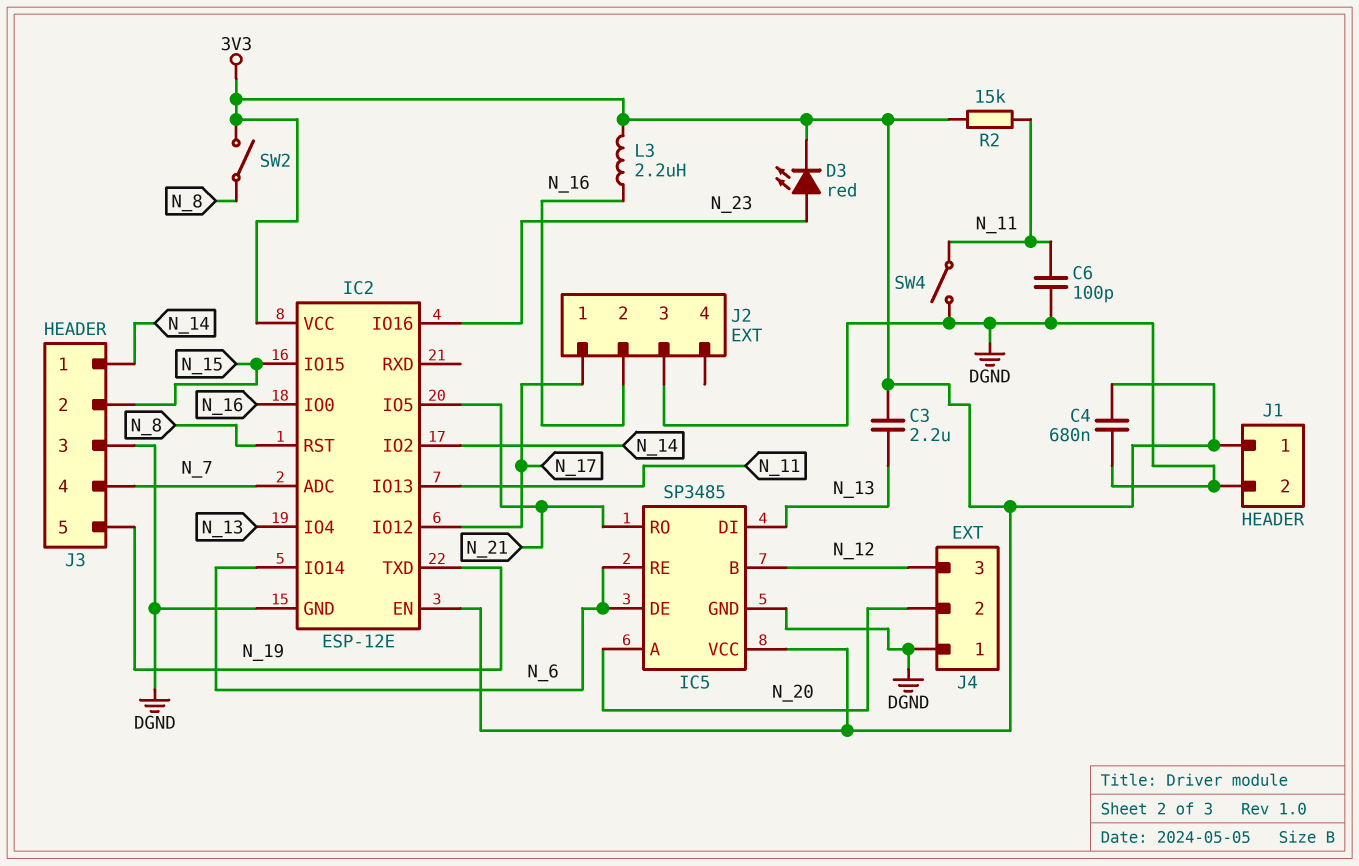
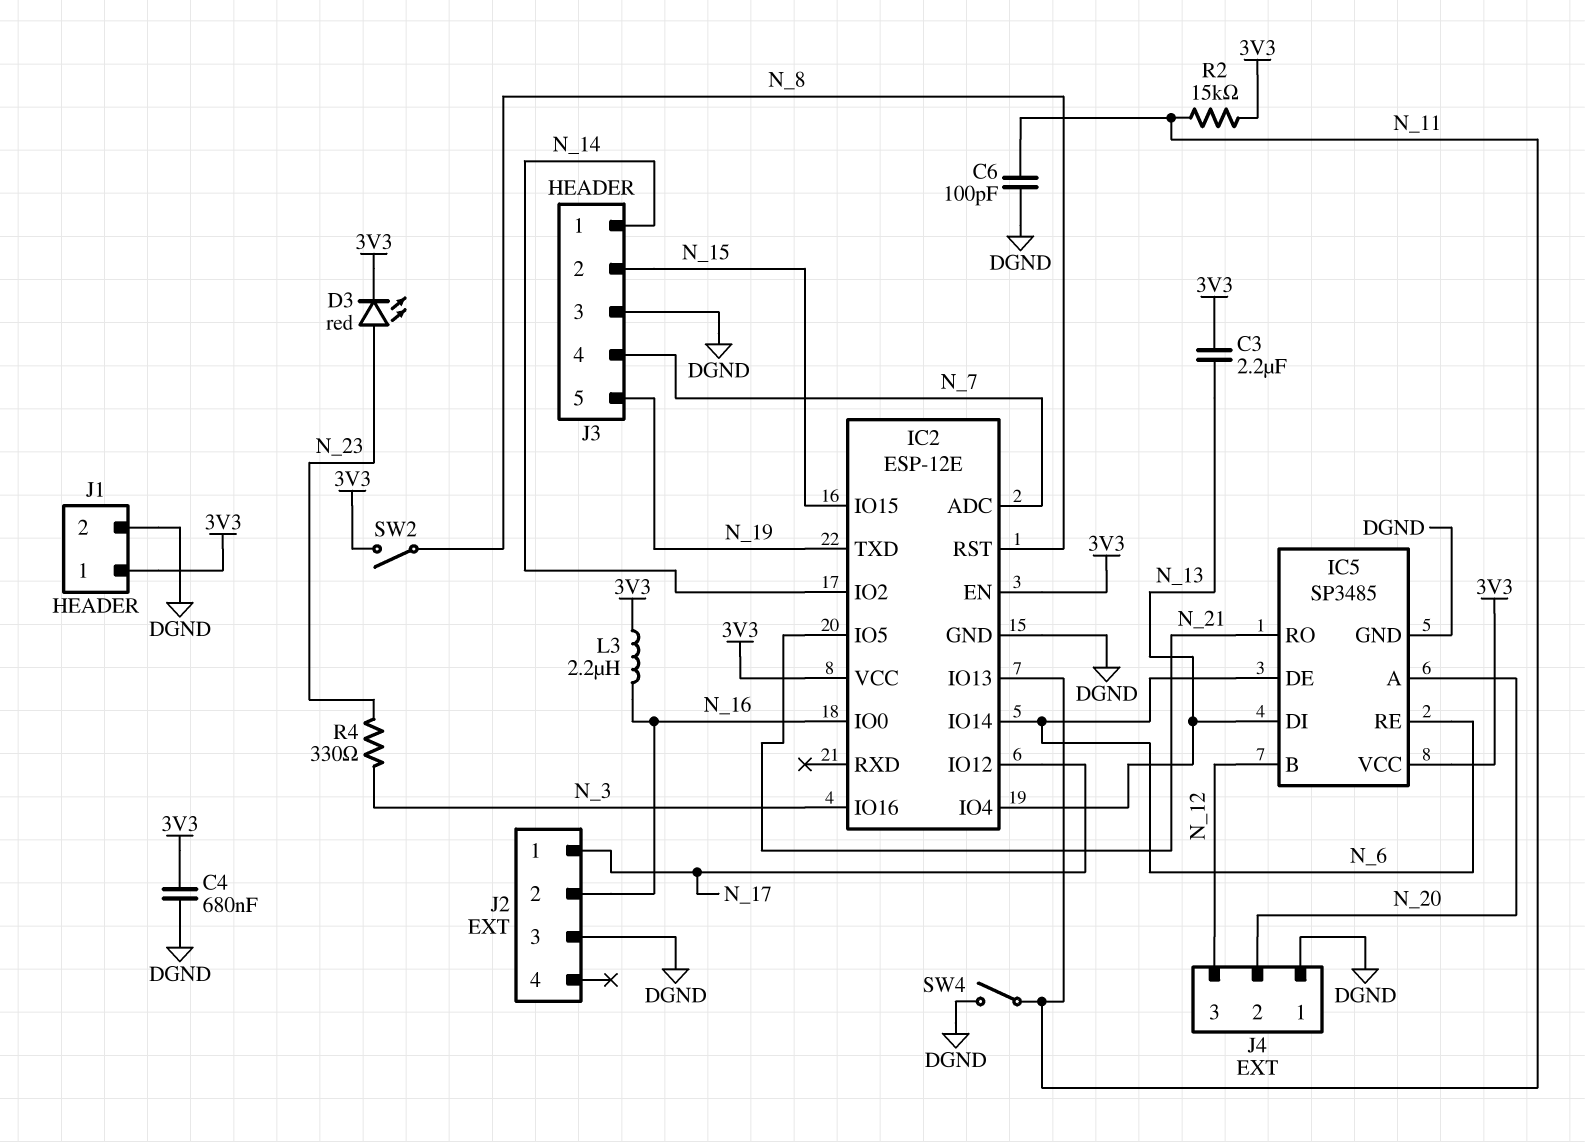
IC2 pin IO16: N_23 -> N_3
R4: none -> 330 (N_3, N_23)

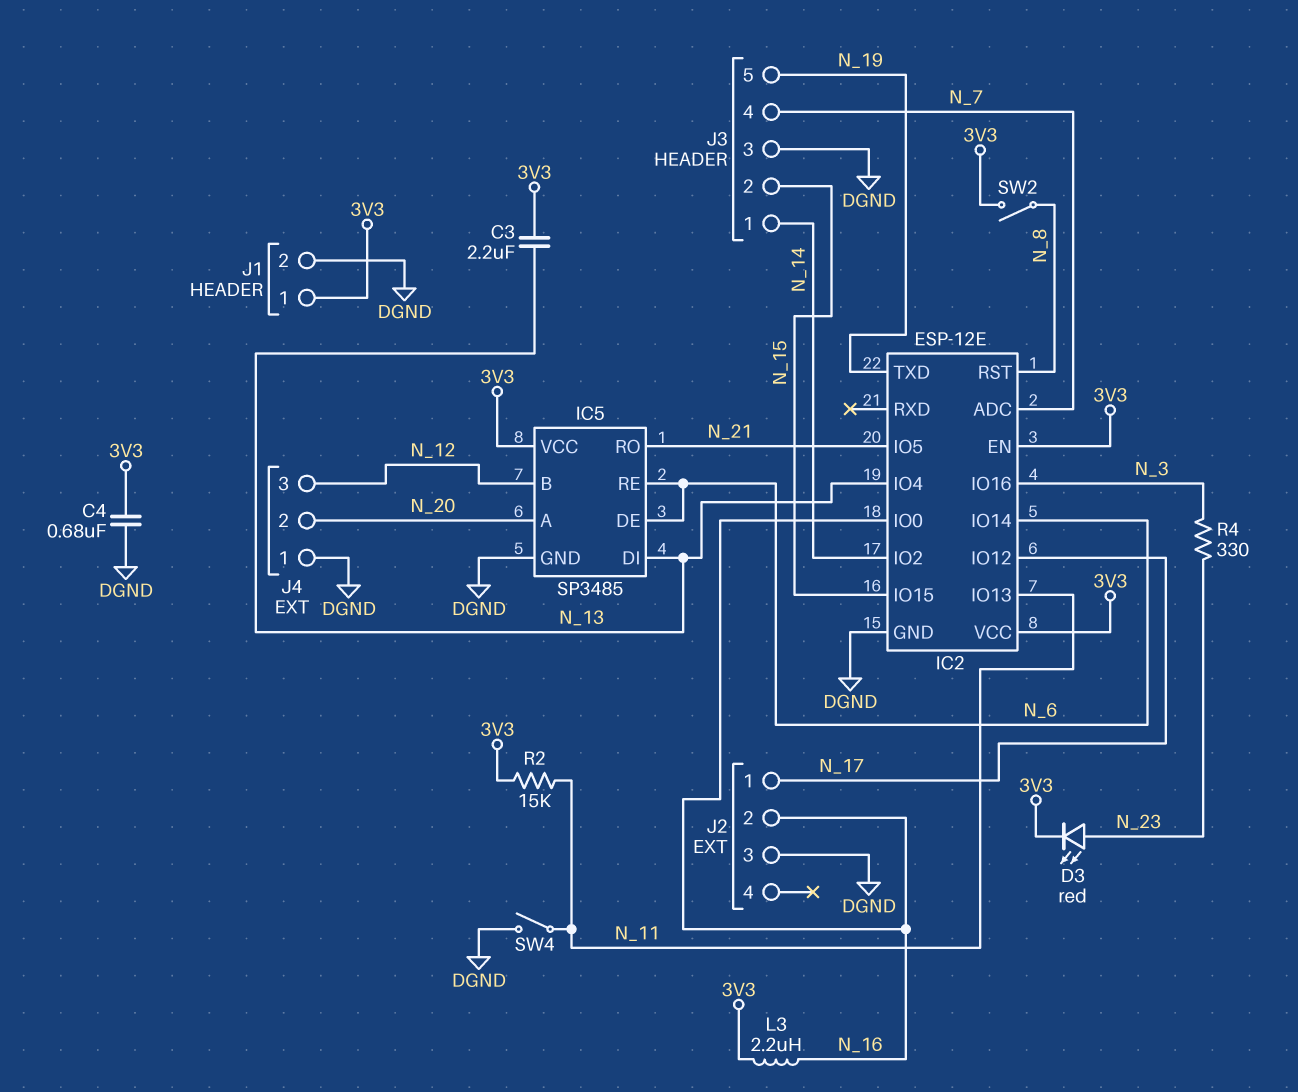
C6: 100pF (DGND, N_11) -> none

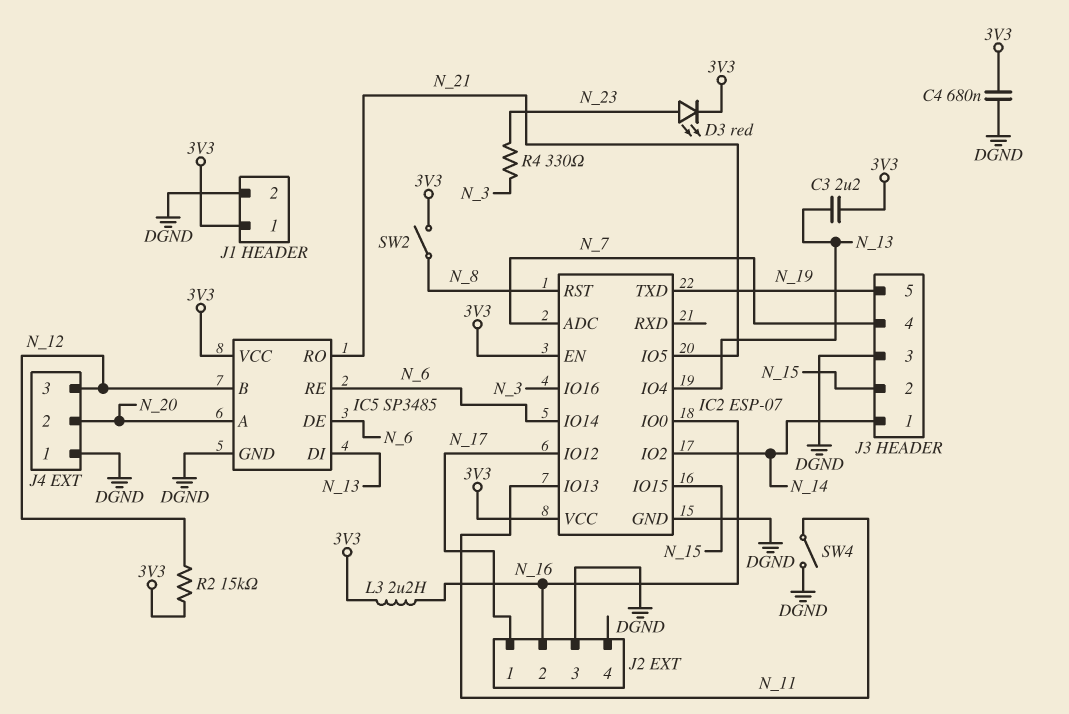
IC2: ESP-12E -> ESP-07
R2: 15k (3V3, N_11) -> 15k (3V3, N_12)

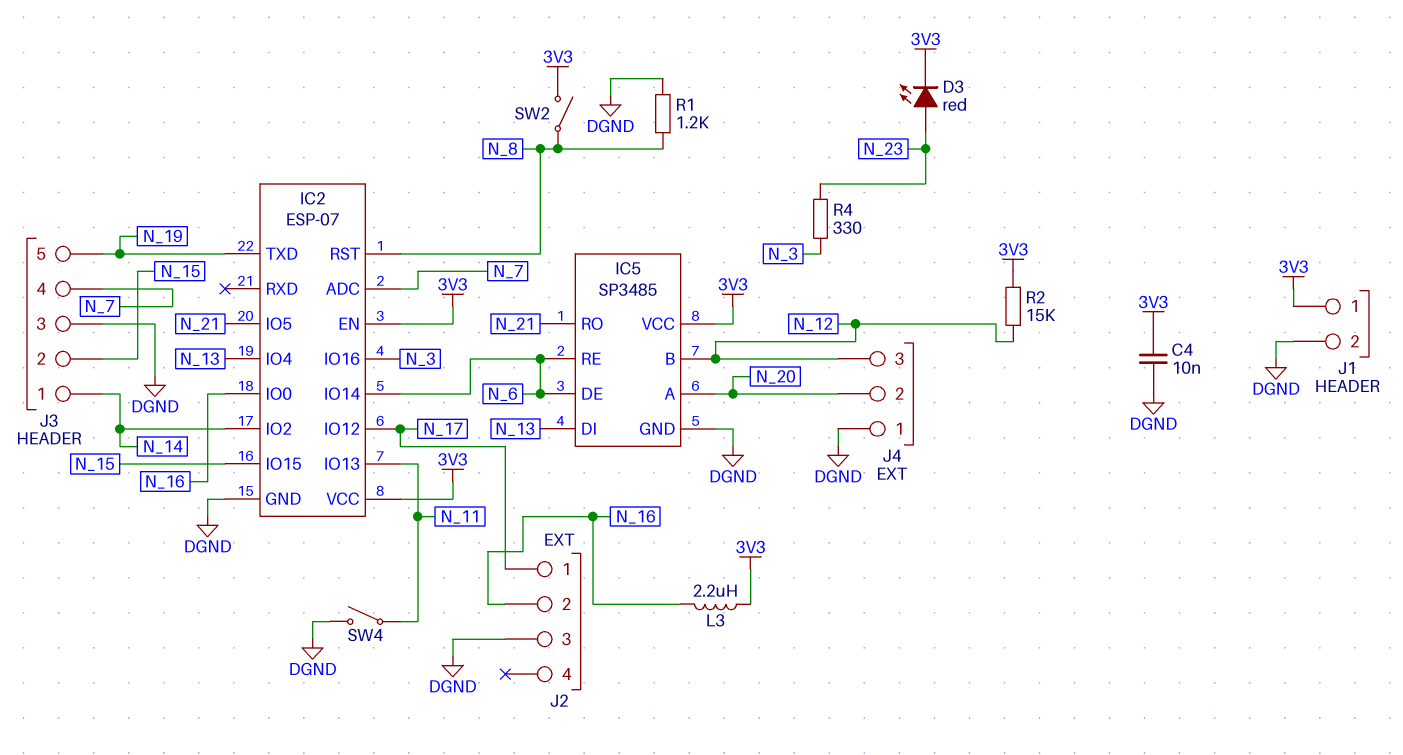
C3: 2.2uF (3V3, N_13) -> none
C4: 680nF (3V3, DGND) -> 10nF (3V3, DGND)
R1: none -> 1.2k (DGND, N_8)

